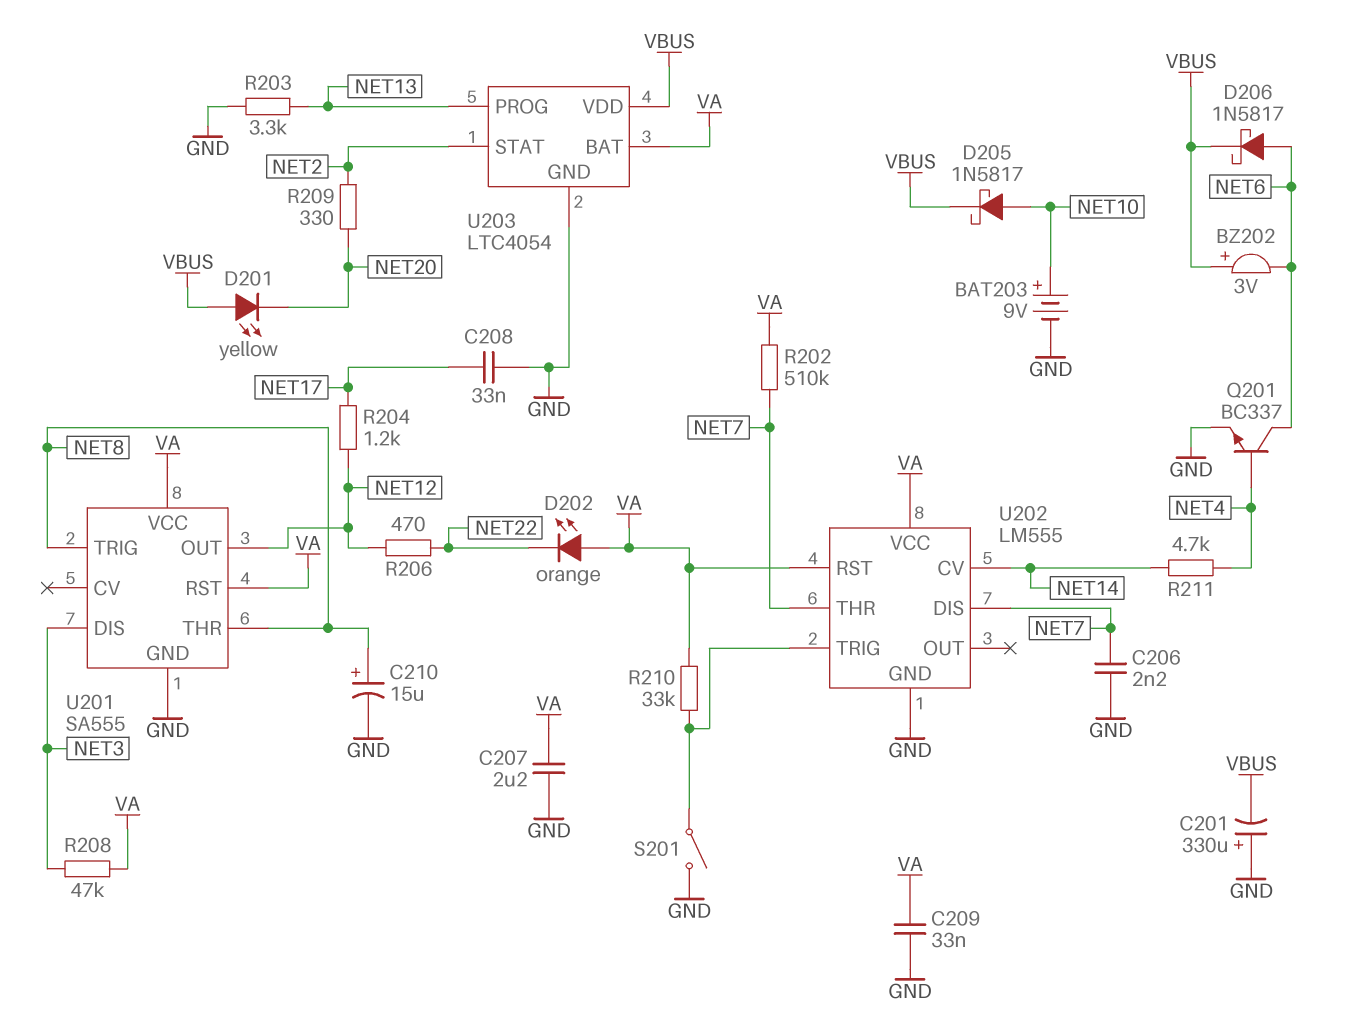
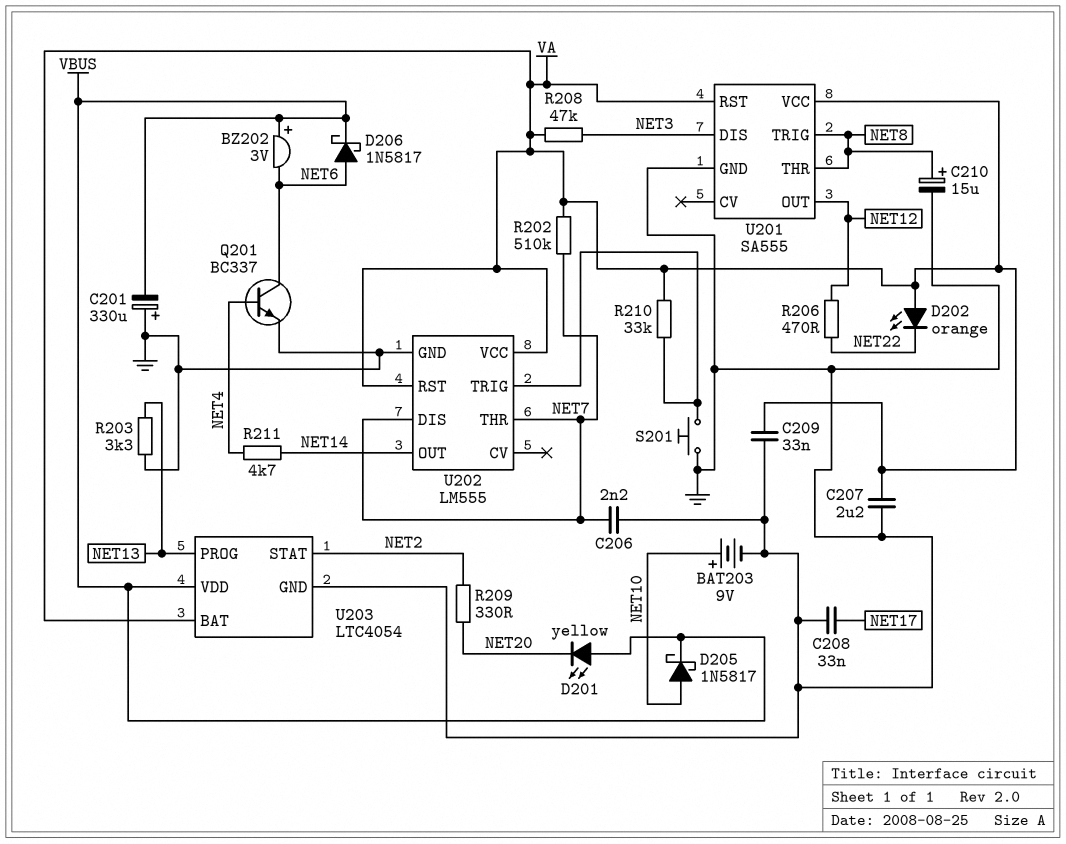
R204: 1.2k (NET12, NET17) -> none
S201: switch (GND, U202/TRIG) -> button (GND, U202/TRIG)
U202 pin CV: NET14 -> none
U202 pin OUT: none -> NET14

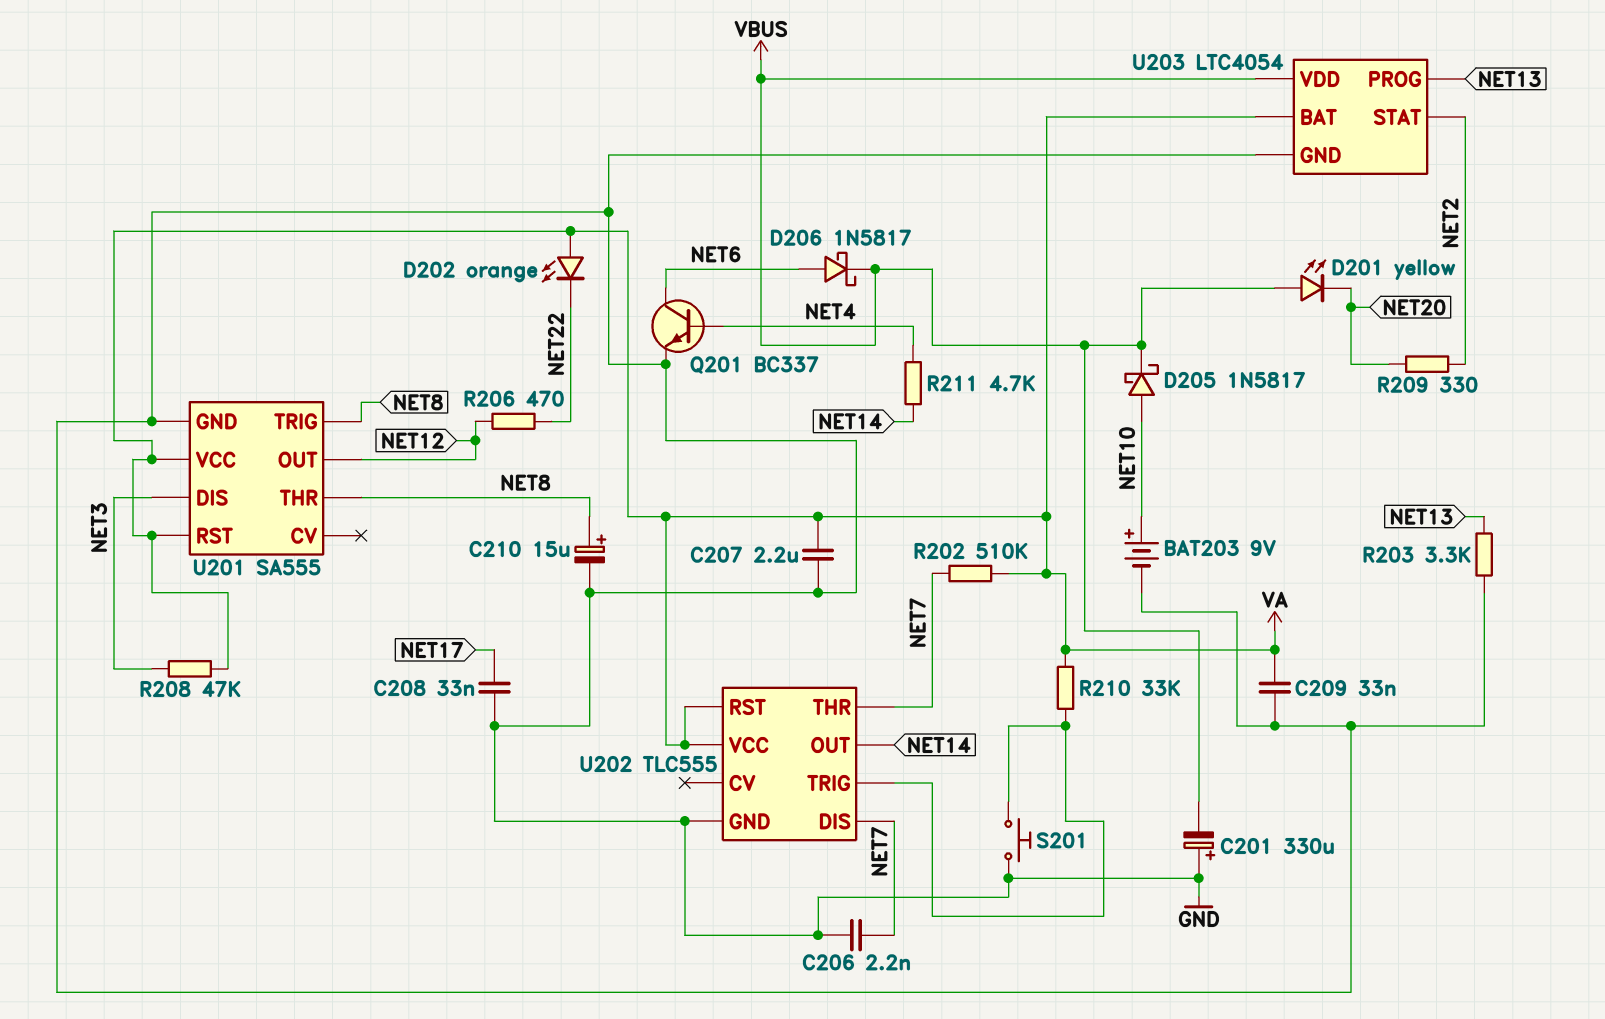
BZ202: buzzer 3V (plus VBUS, minus NET6) -> none
U202: LM555 -> TLC555

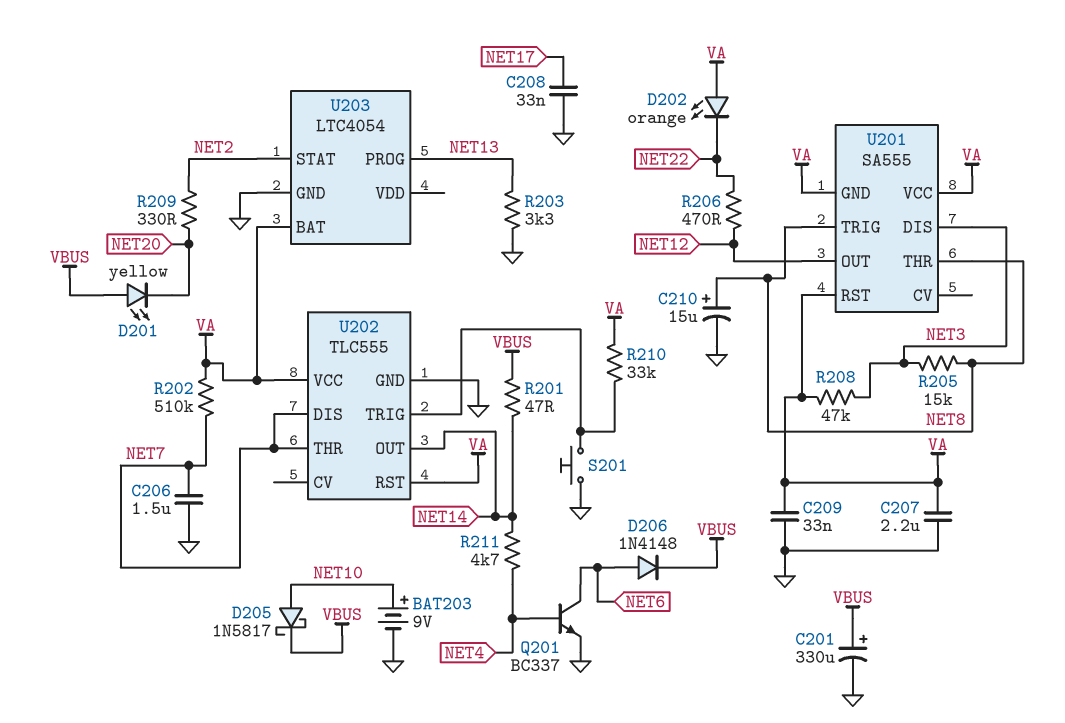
C201: 330uF (plus GND, minus VBUS) -> 330uF (plus VBUS, minus GND)
C206: 2.2nF (GND, NET7) -> 1.5uF (GND, NET7)
D206: schottky 1N5817 (A NET6, K VBUS) -> diode 1N4148 (A NET6, K VBUS)
R201: none -> 47 (NET14, VBUS)
R205: none -> 15k (NET3, NET8)
U201 pin GND: GND -> VA
U203 pin VDD: VBUS -> none

